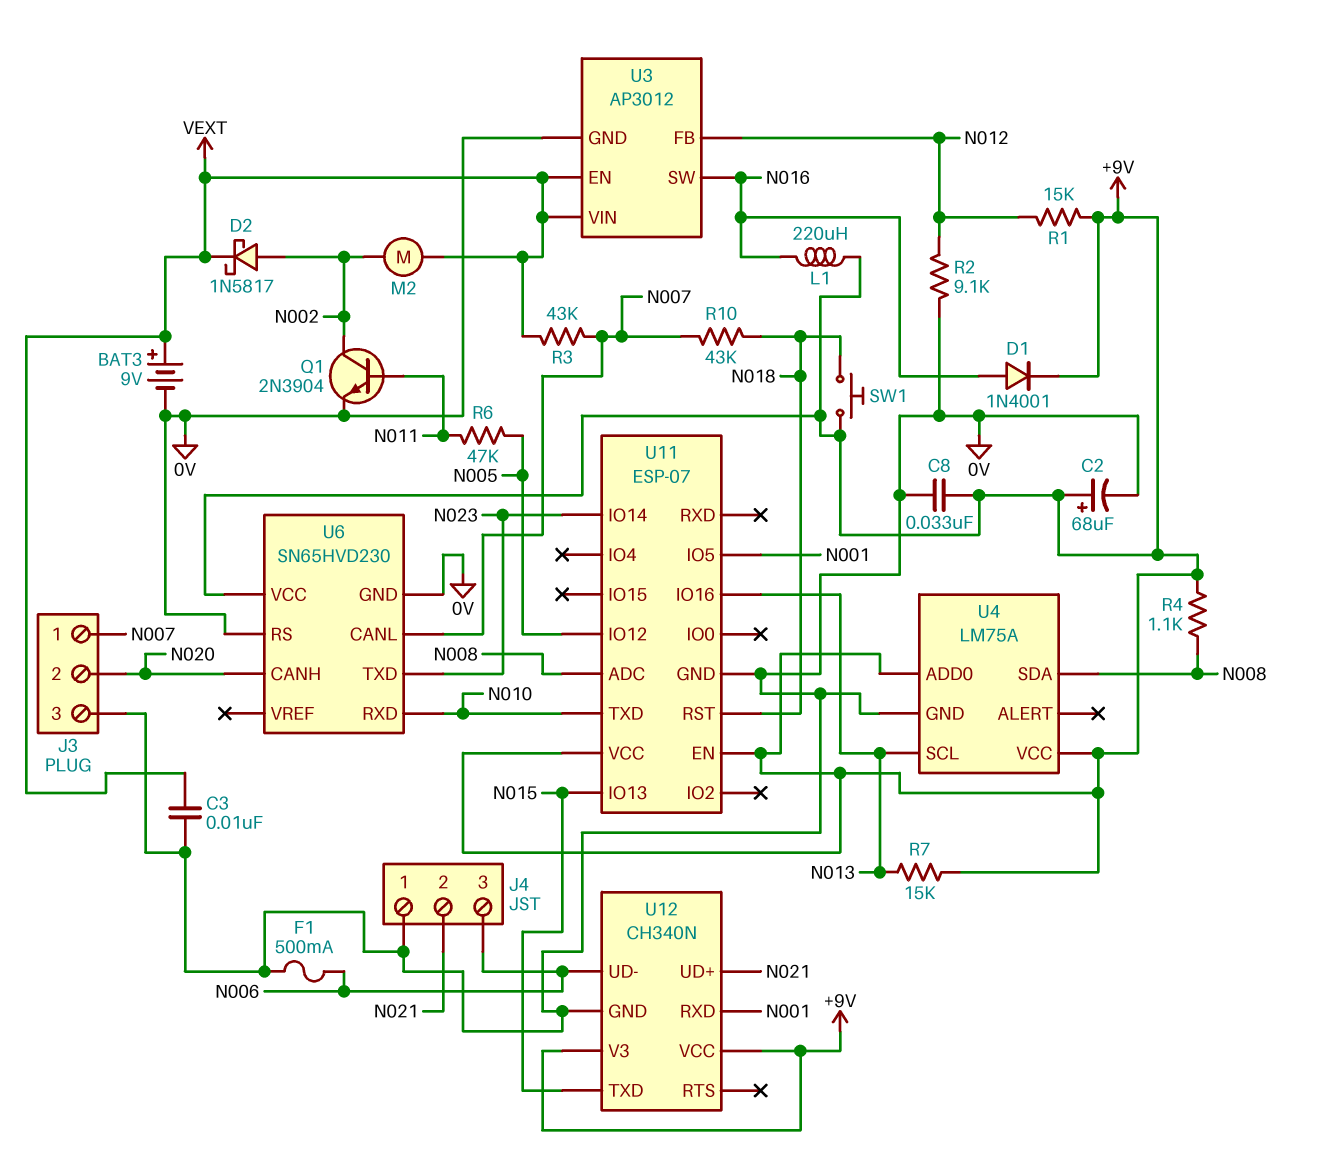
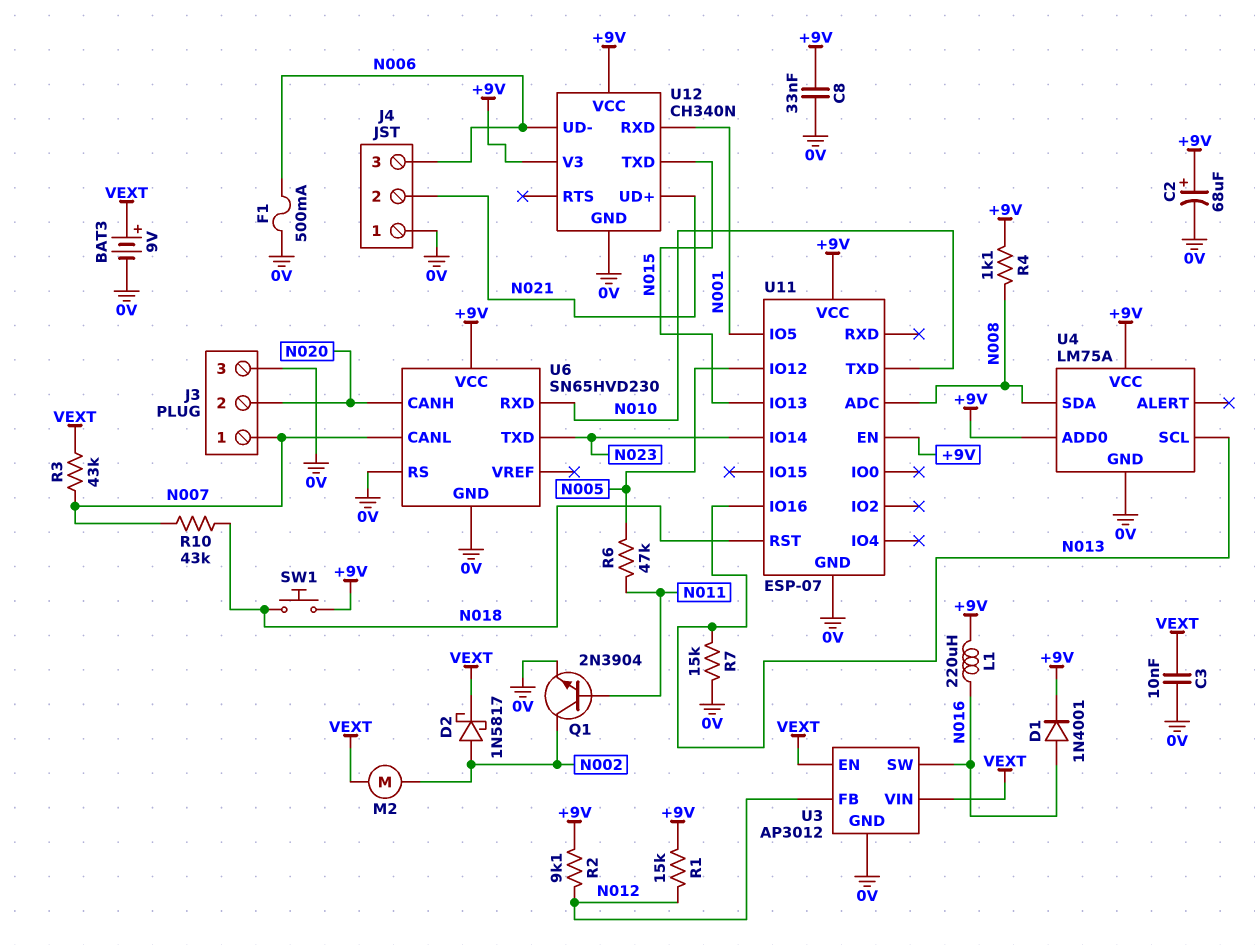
R2: 9.1k (0V, N012) -> 9.1k (+9V, N012)
R7: 15k (+9V, N013) -> 15k (0V, N013)

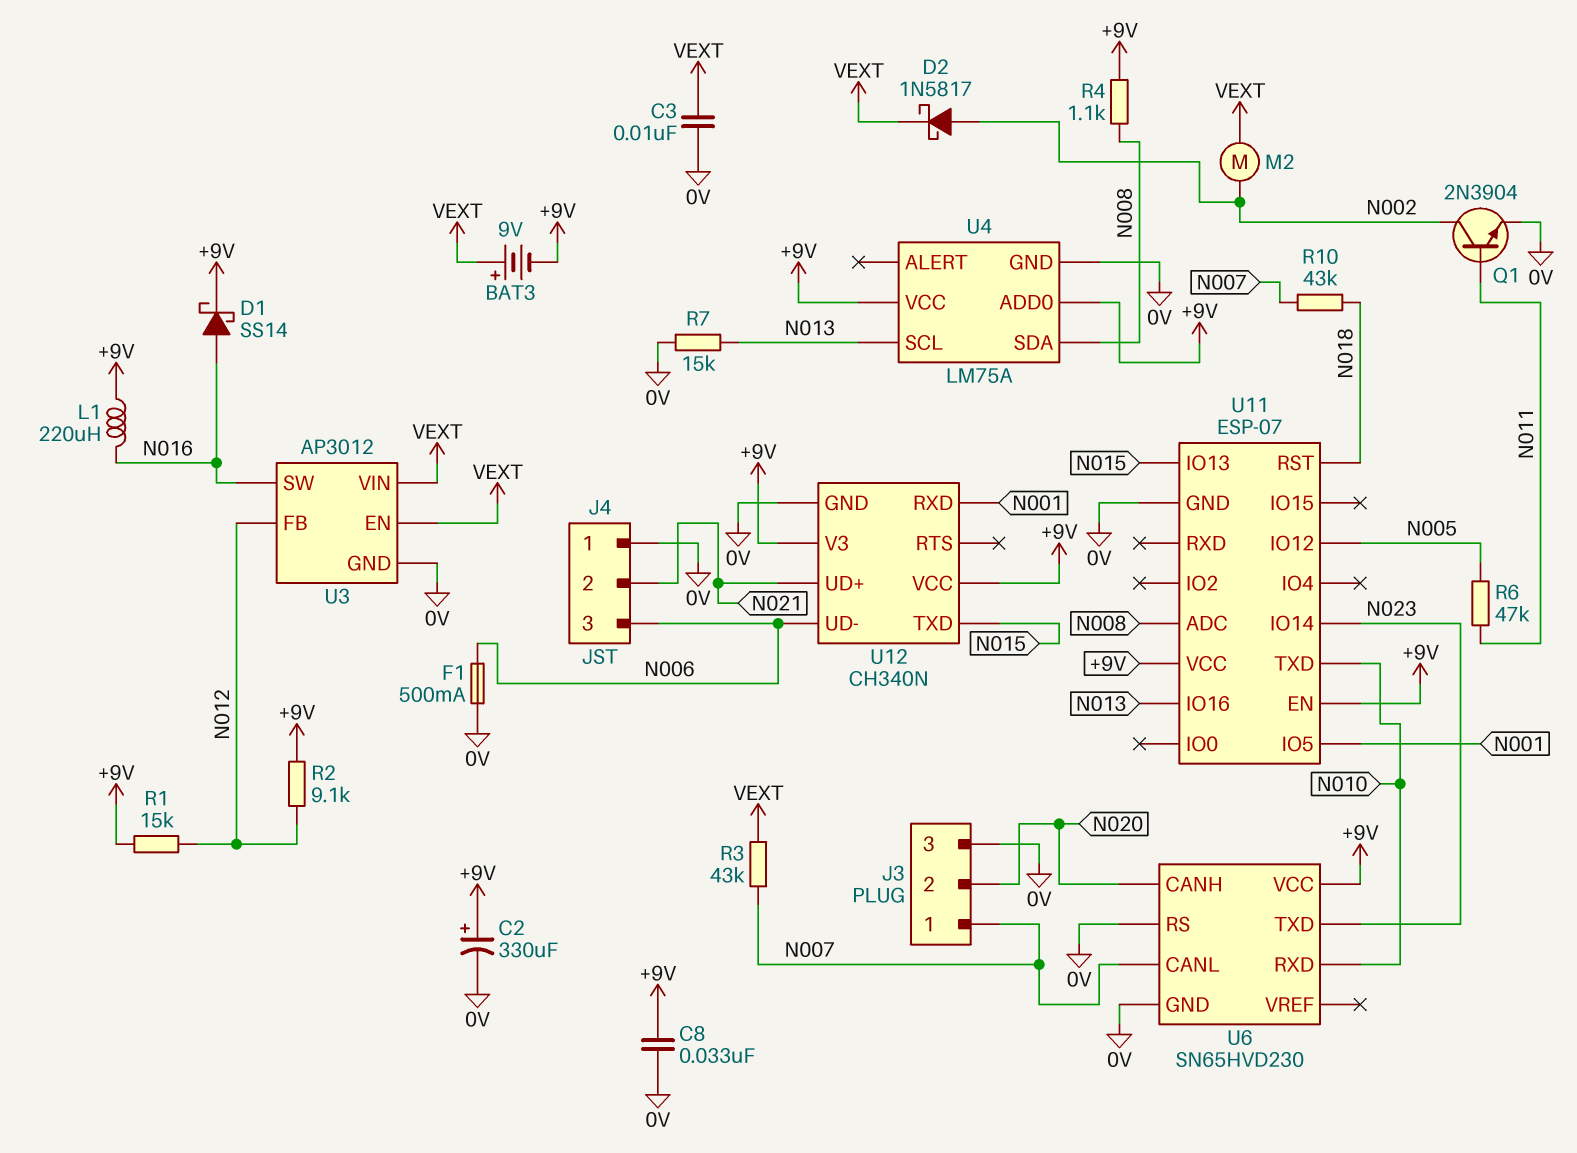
BAT3: 9V (plus VEXT, minus 0V) -> 9V (plus VEXT, minus +9V)
C2: 68uF (plus +9V, minus 0V) -> 330uF (plus +9V, minus 0V)
D1: diode 1N4001 (A N016, K +9V) -> schottky SS14 (A N016, K +9V)
SW1: button (+9V, N018) -> none

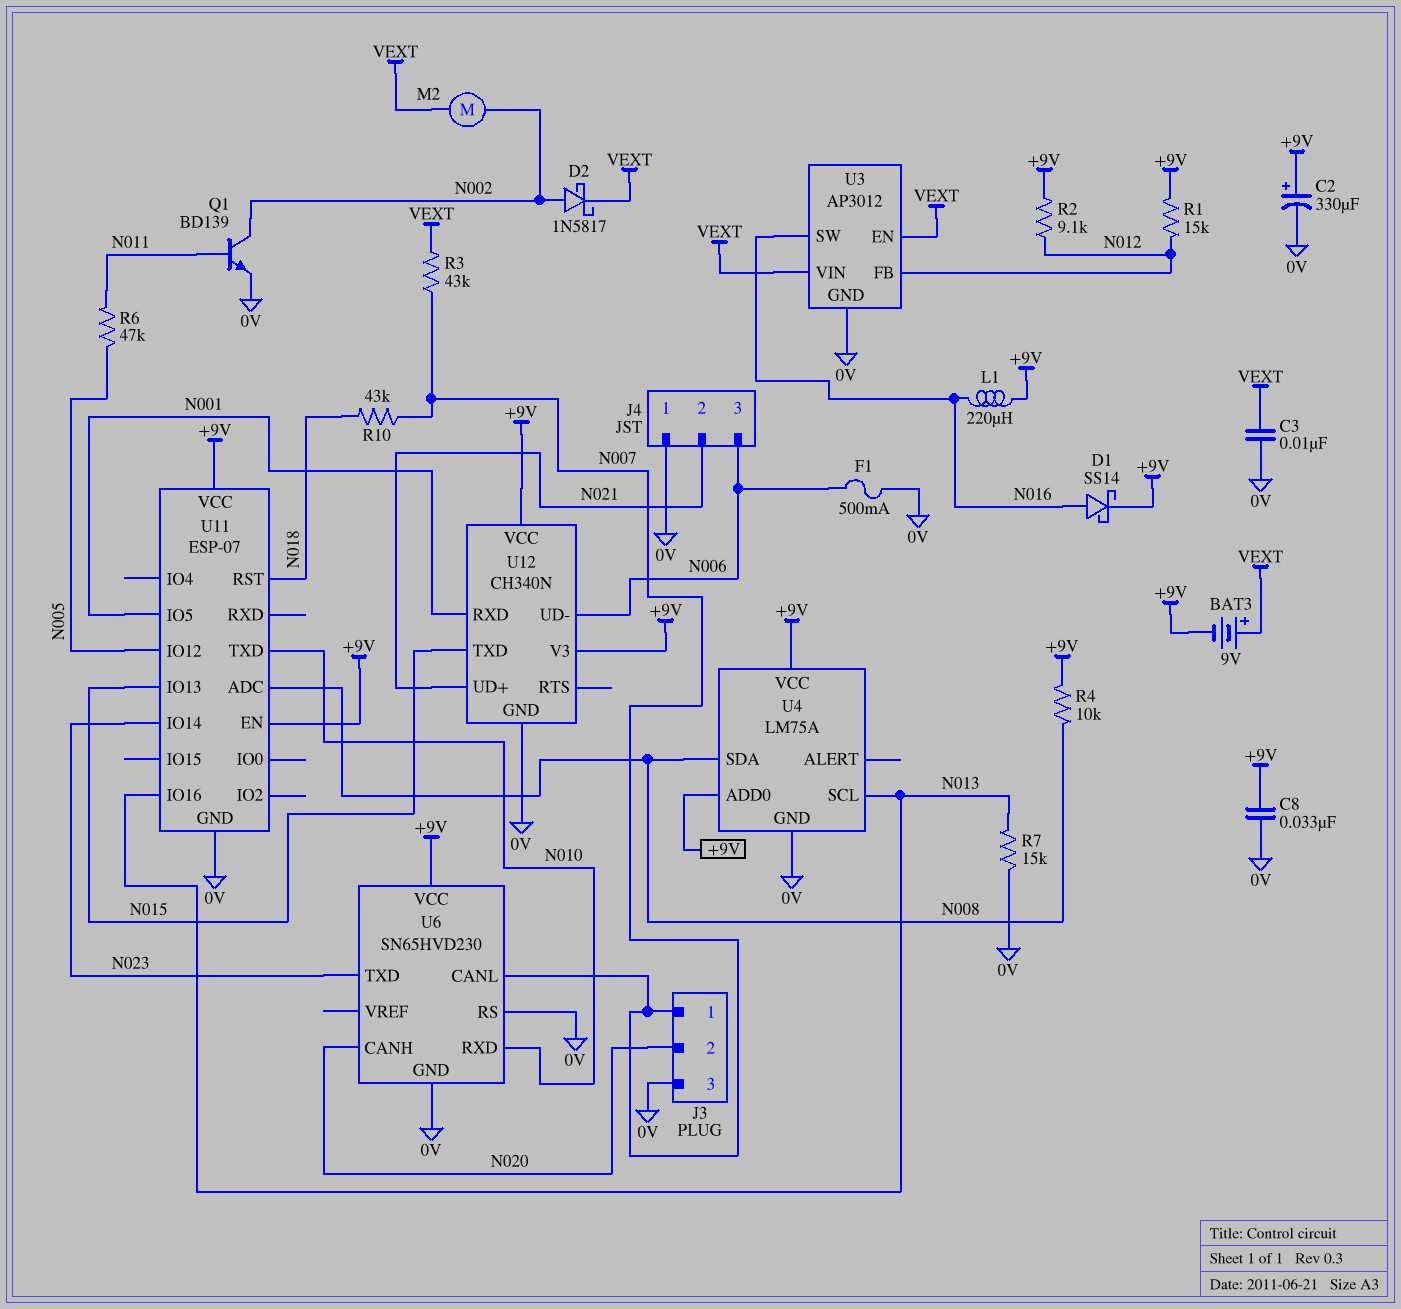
Q1: NPN 2N3904 (B N011, C N002, E 0V) -> NPN BD139 (B N011, C N002, E 0V)
R4: 1.1k (+9V, N008) -> 10k (+9V, N008)

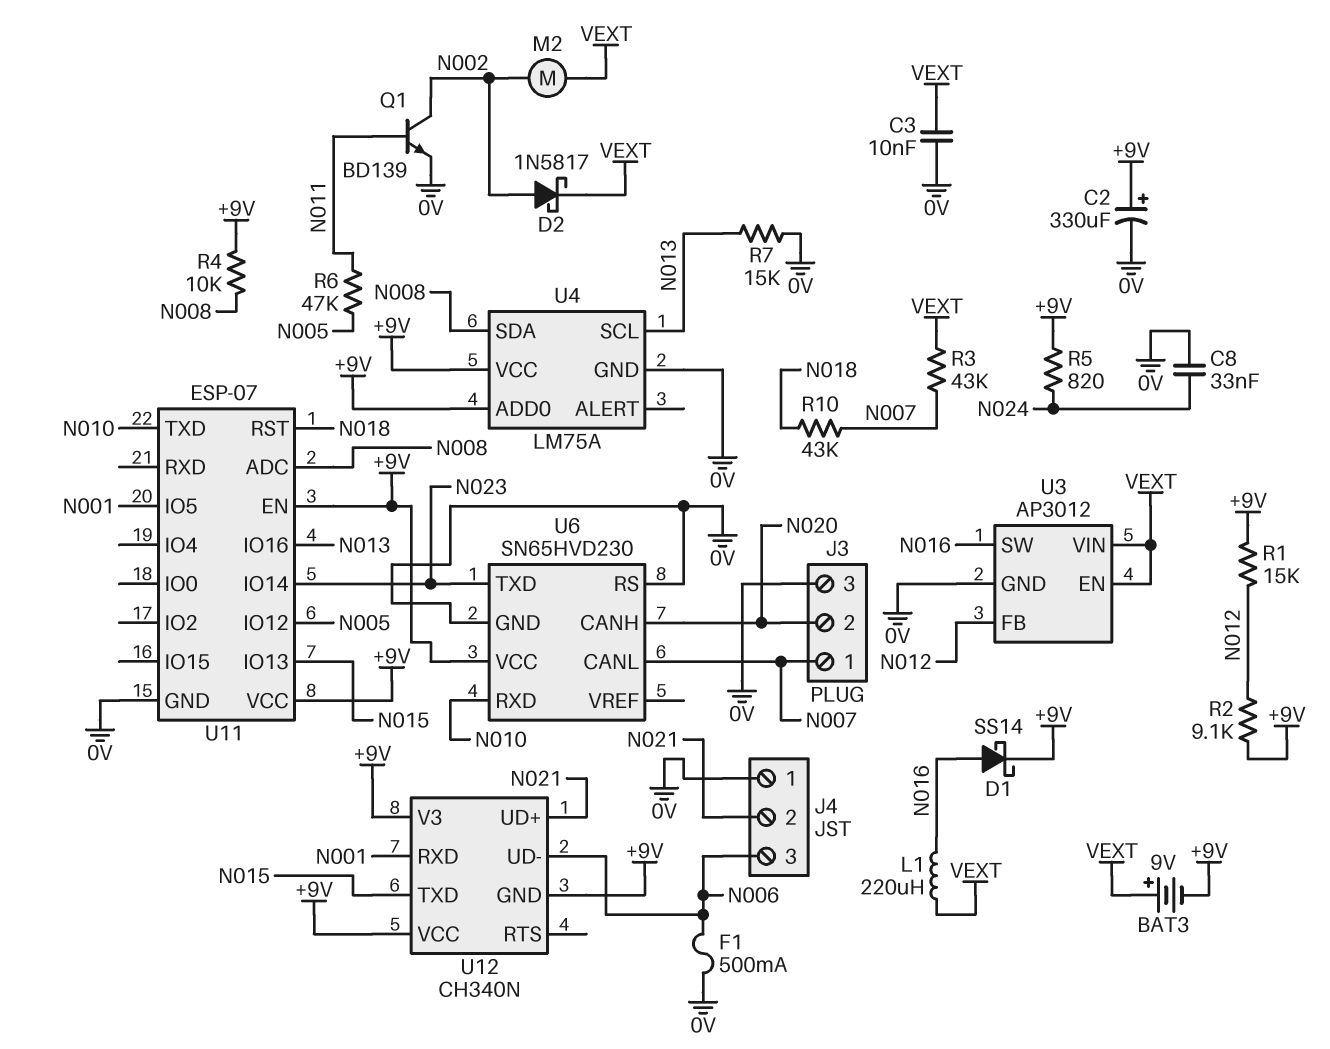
C8: 33nF (+9V, 0V) -> 33nF (0V, N024)
L1: 220uH (+9V, N016) -> 220uH (N016, VEXT)
R5: none -> 820 (+9V, N024)
U12 pin GND: 0V -> +9V

